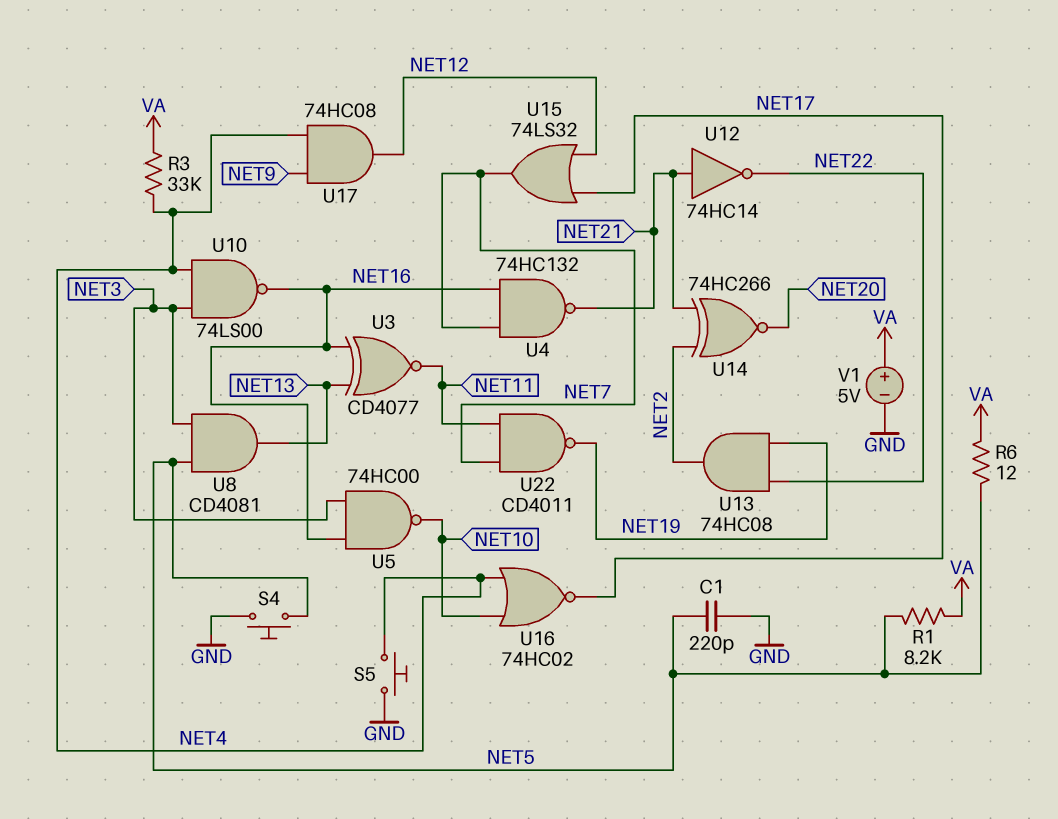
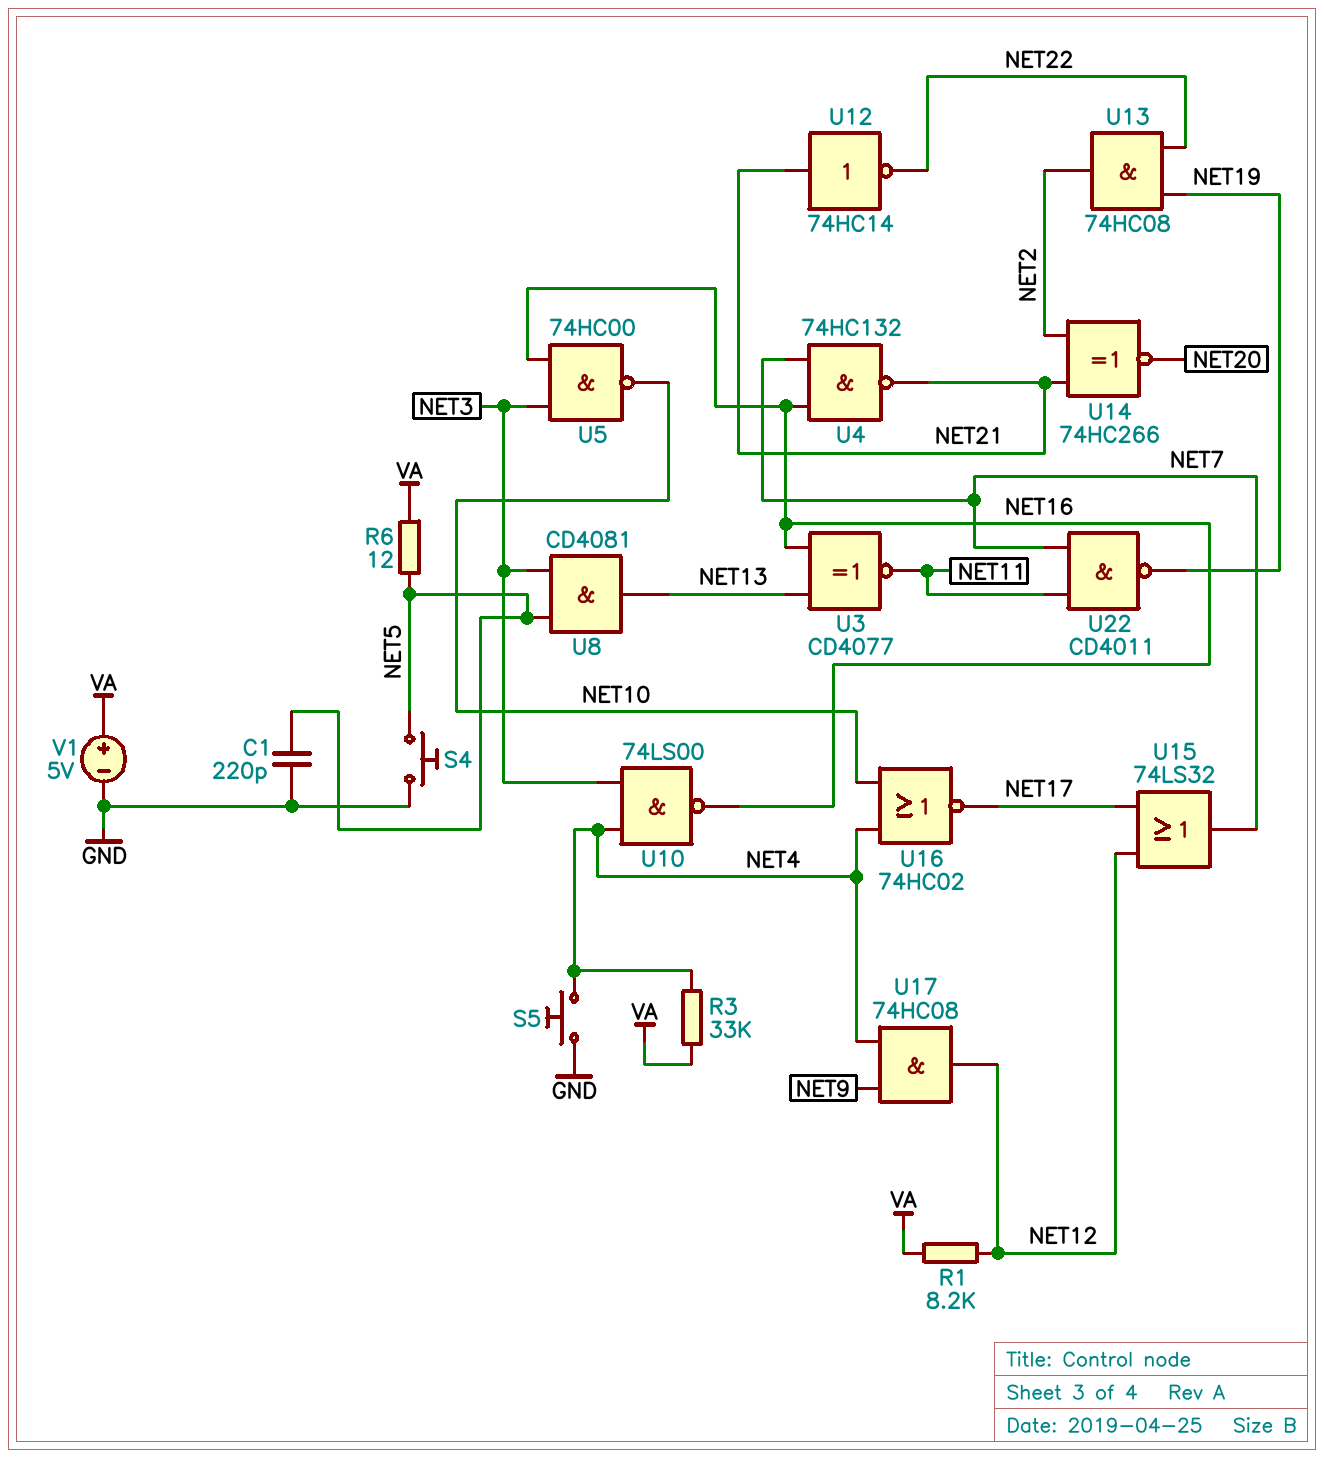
R1: 8.2k (NET5, VA) -> 8.2k (NET12, VA)

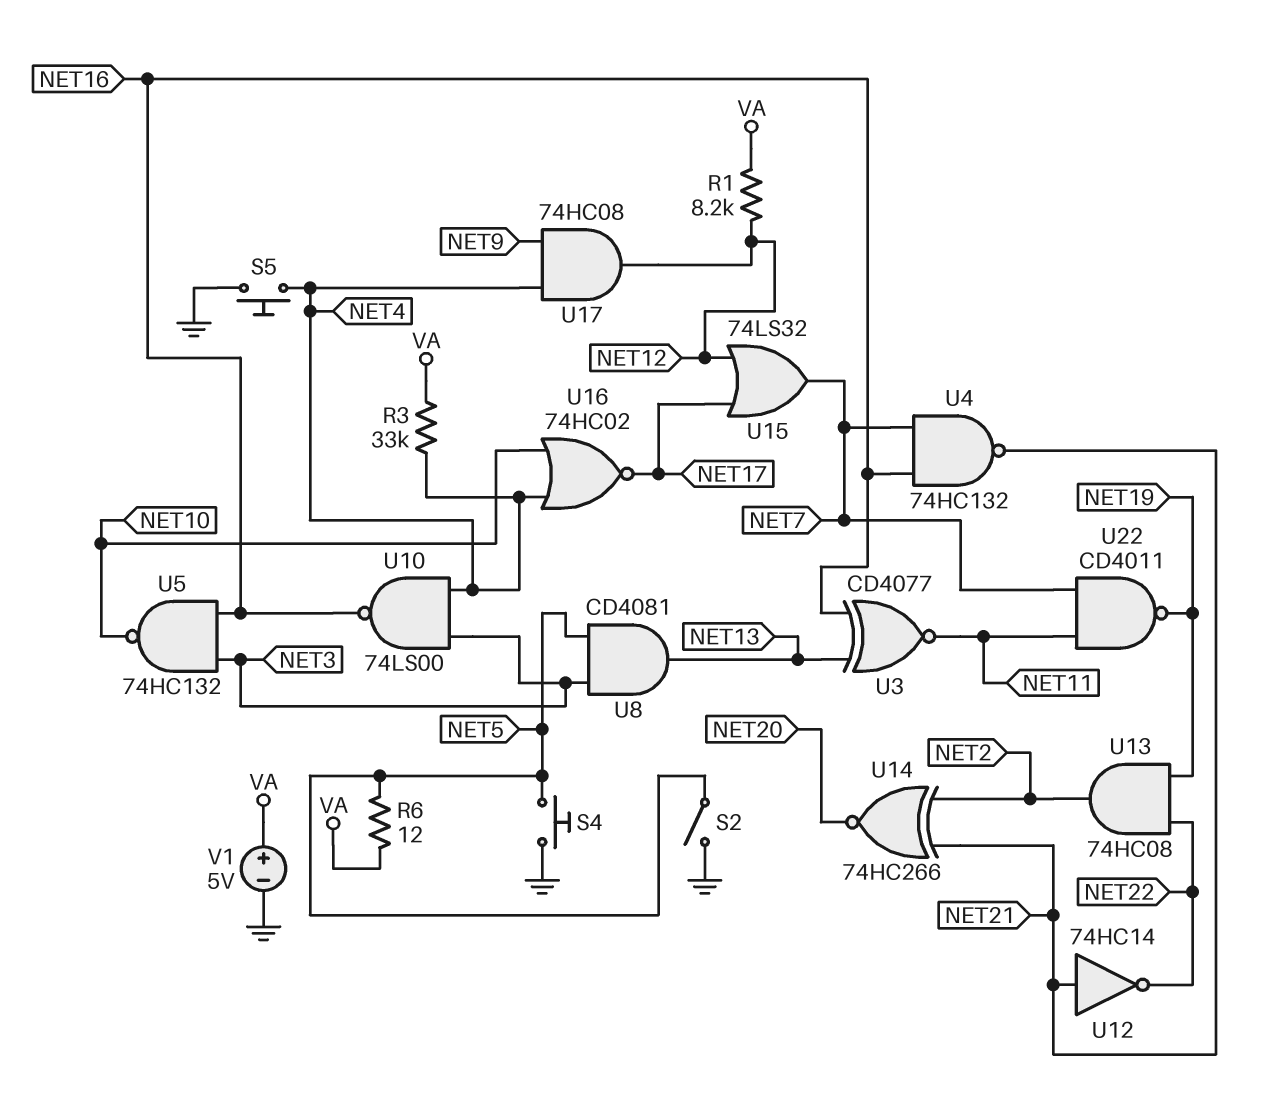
C1: 220pF (GND, NET5) -> none
S2: none -> switch (GND, NET5)
U5: NAND 74HC00 (in NET3, in NET16, out NET10) -> NAND 74HC132 (in NET3, in NET16, out NET10)

